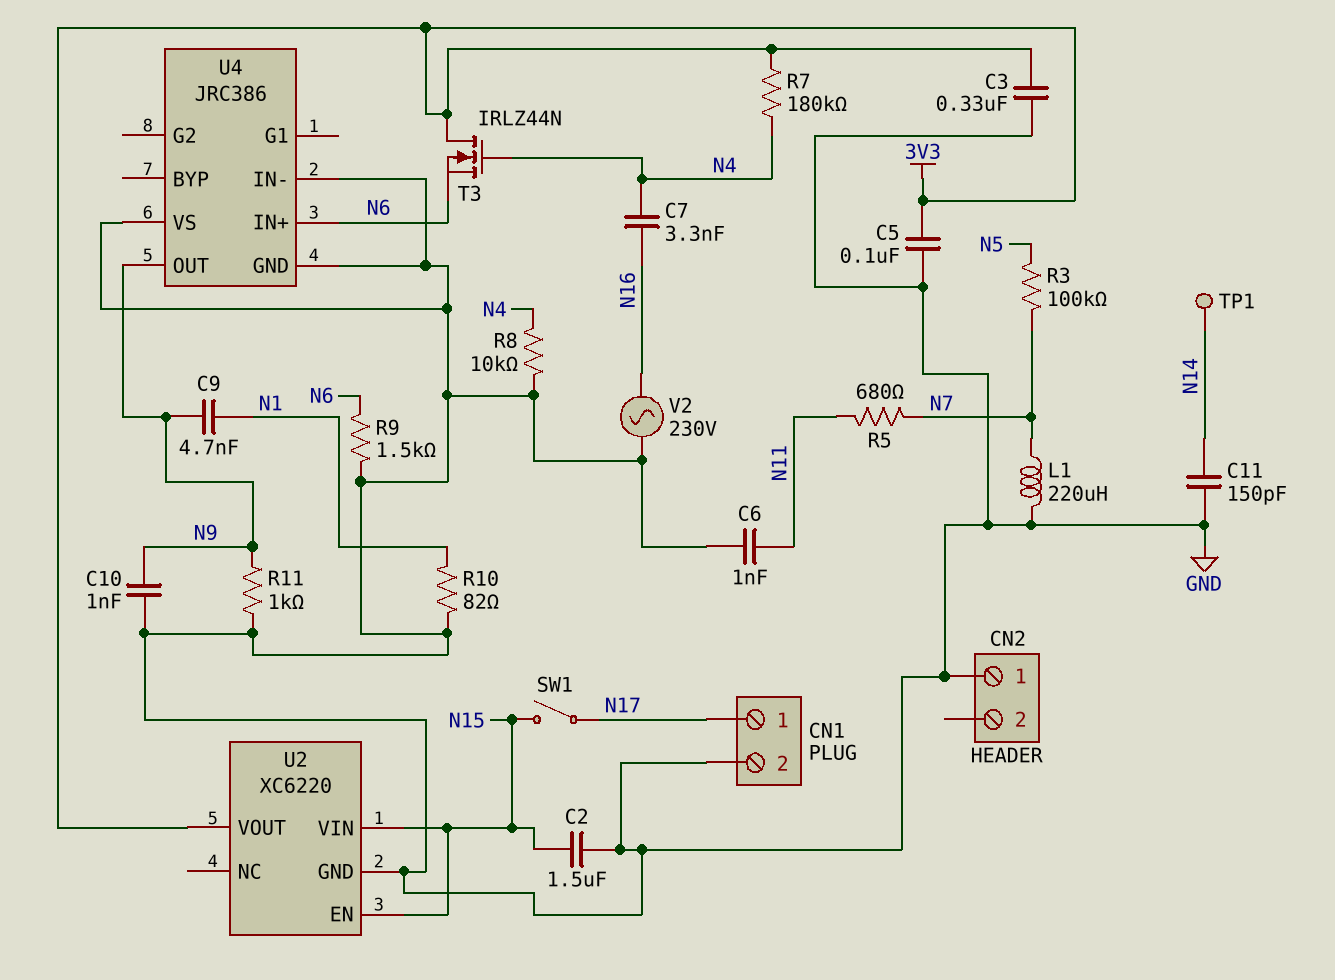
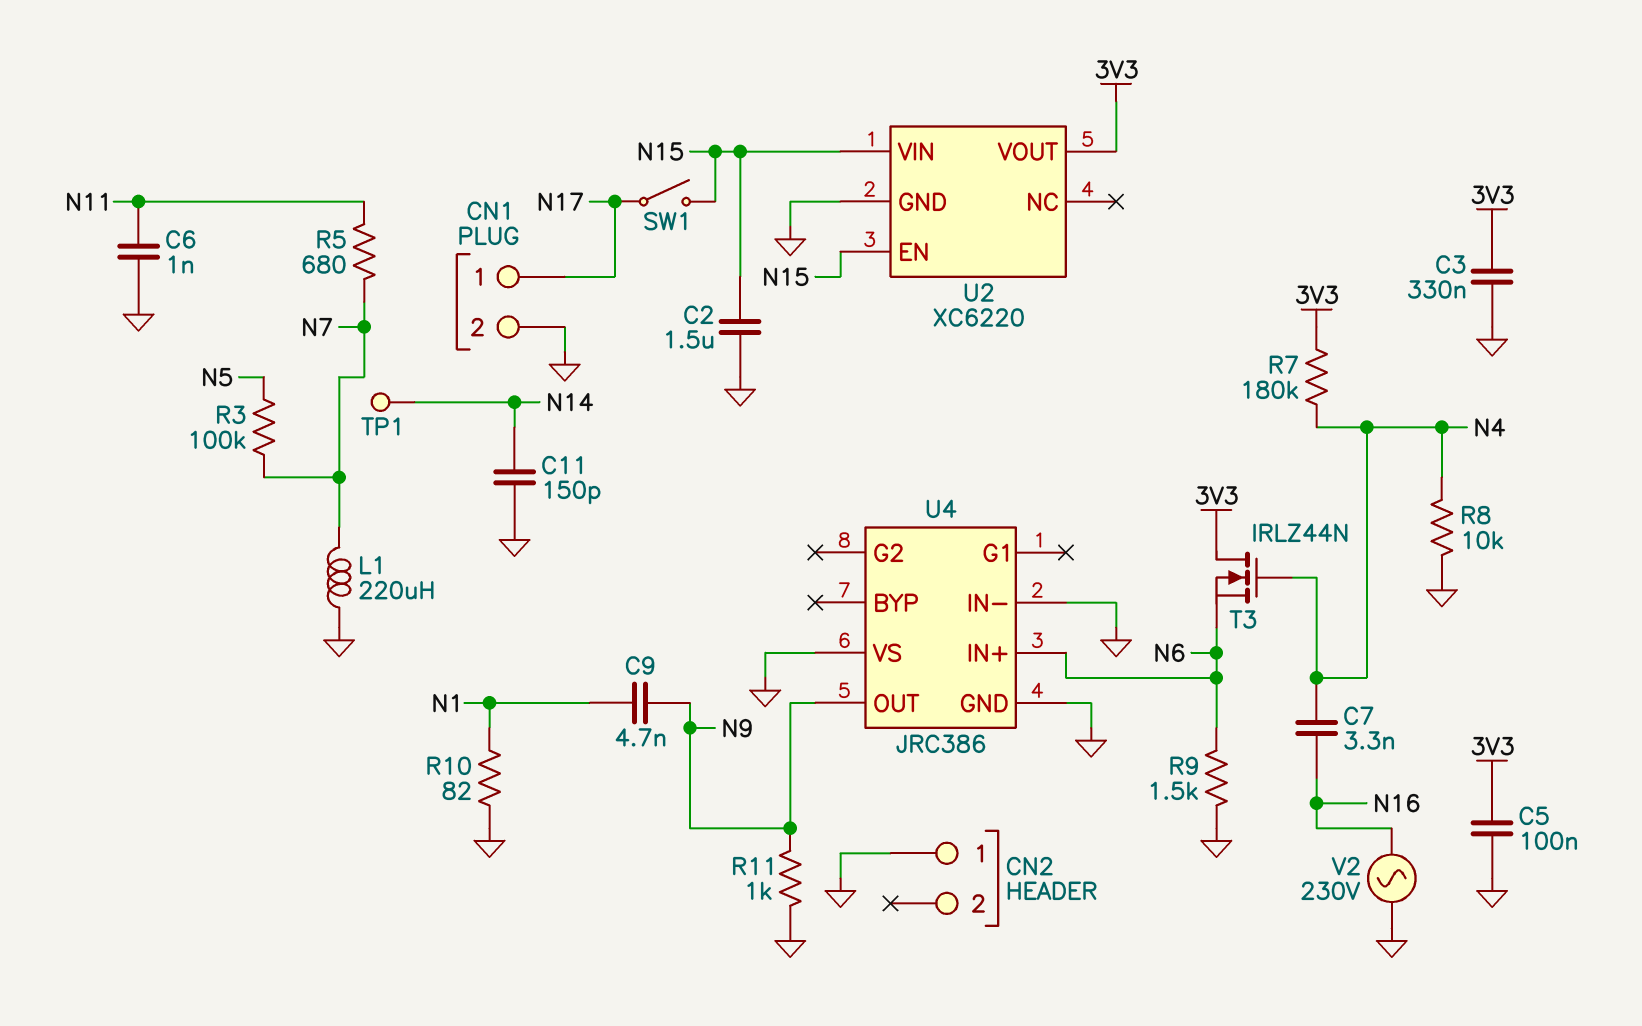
C10: 1nF (GND, N9) -> none

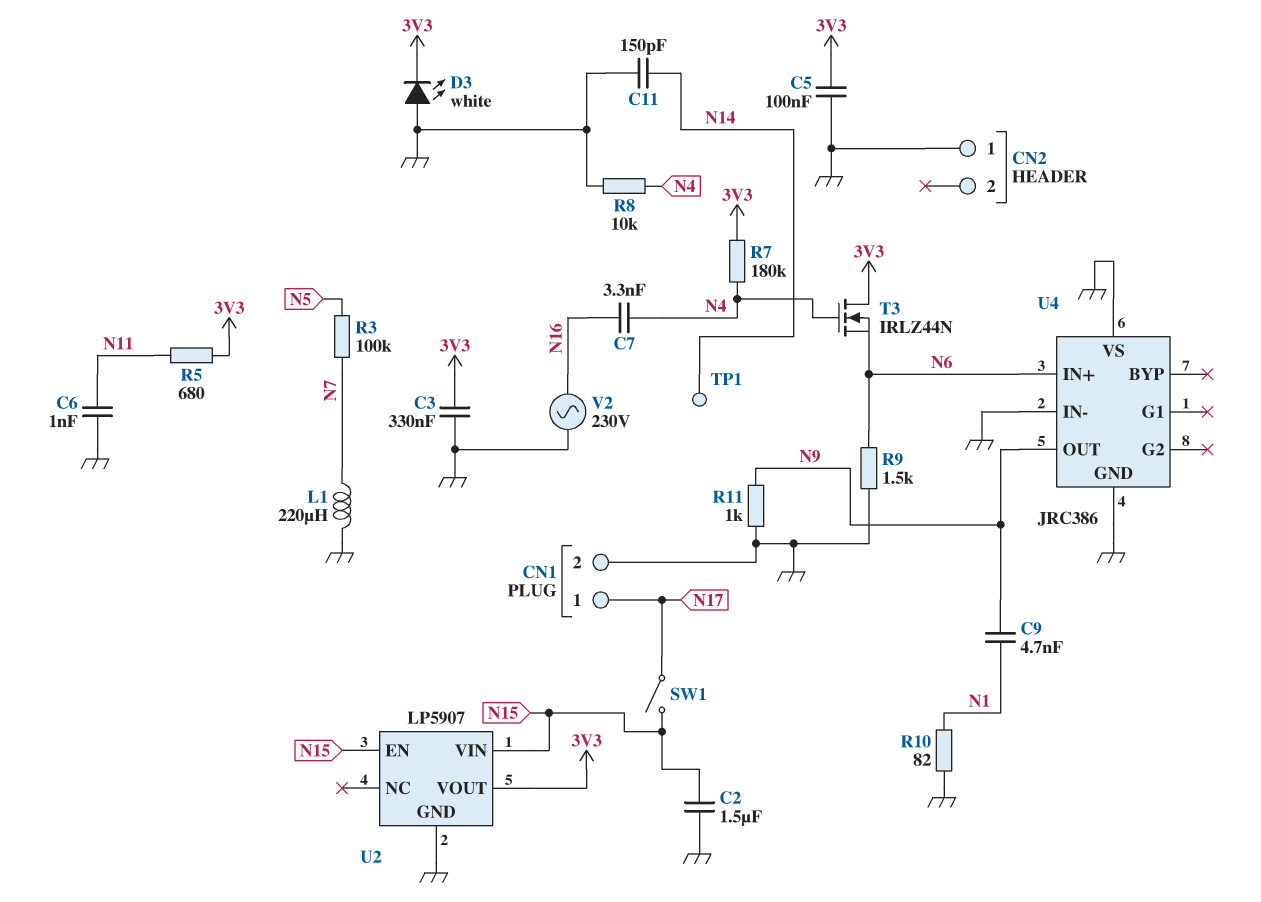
D3: none -> LED white (A GND, K 3V3)
R5: 680 (N7, N11) -> 680 (3V3, N11)
U2: XC6220 -> LP5907

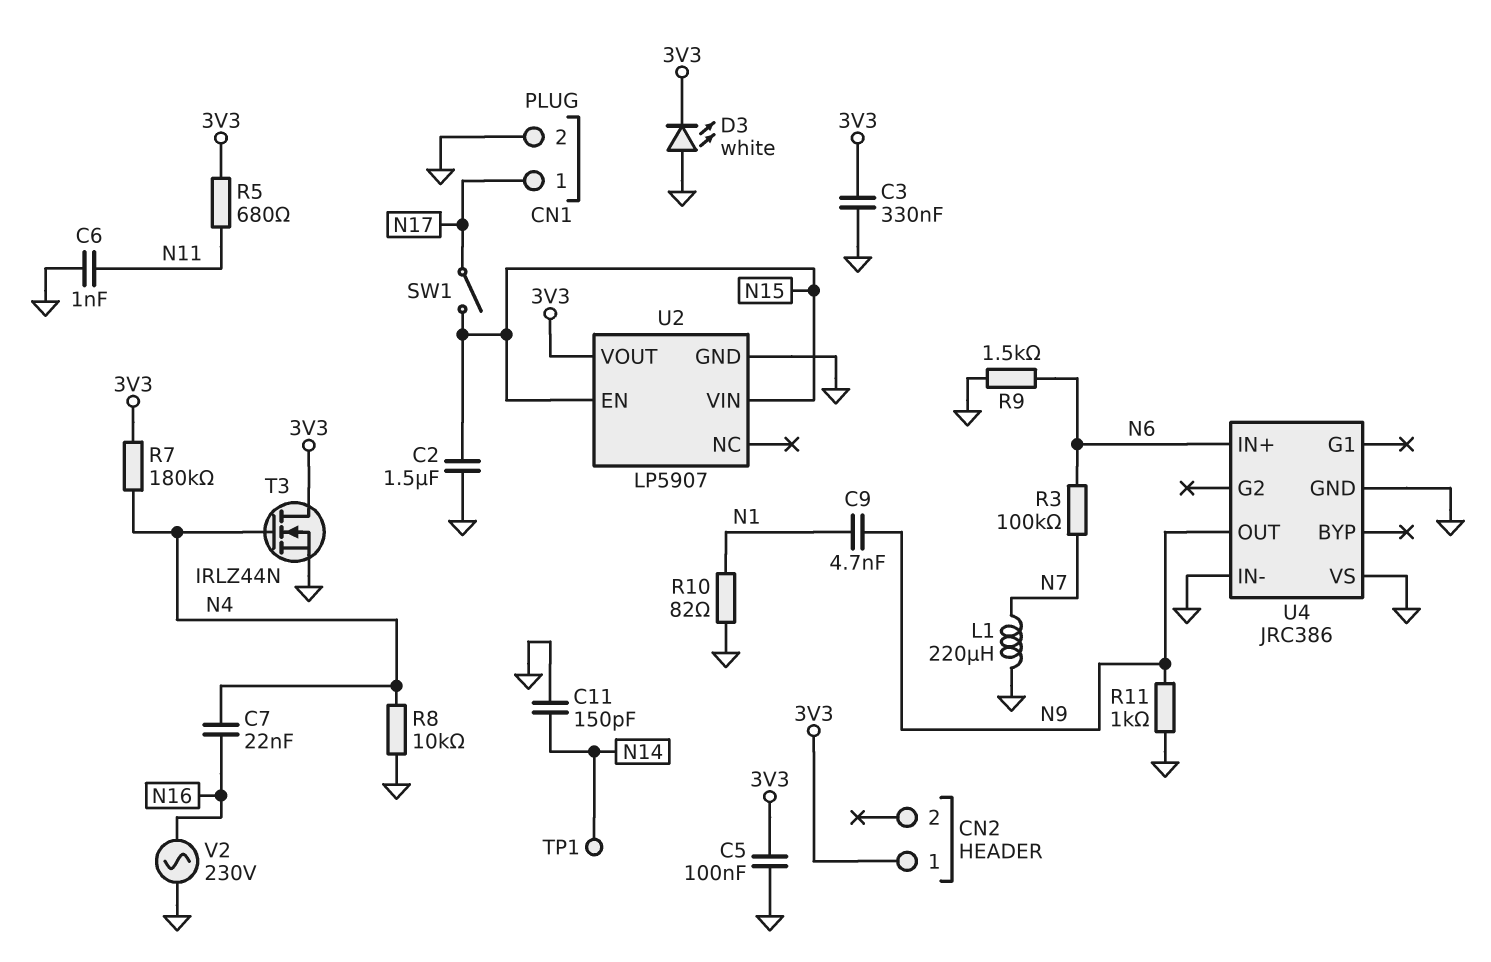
C7: 3.3nF (N4, N16) -> 22nF (N4, N16)
CN2 pin 1: GND -> 3V3
R3: 100k (N5, N7) -> 100k (N6, N7)
T3: NMOS IRLZ44N (G N4, D 3V3, S N6) -> NMOS IRLZ44N (G N4, D 3V3, S GND)

